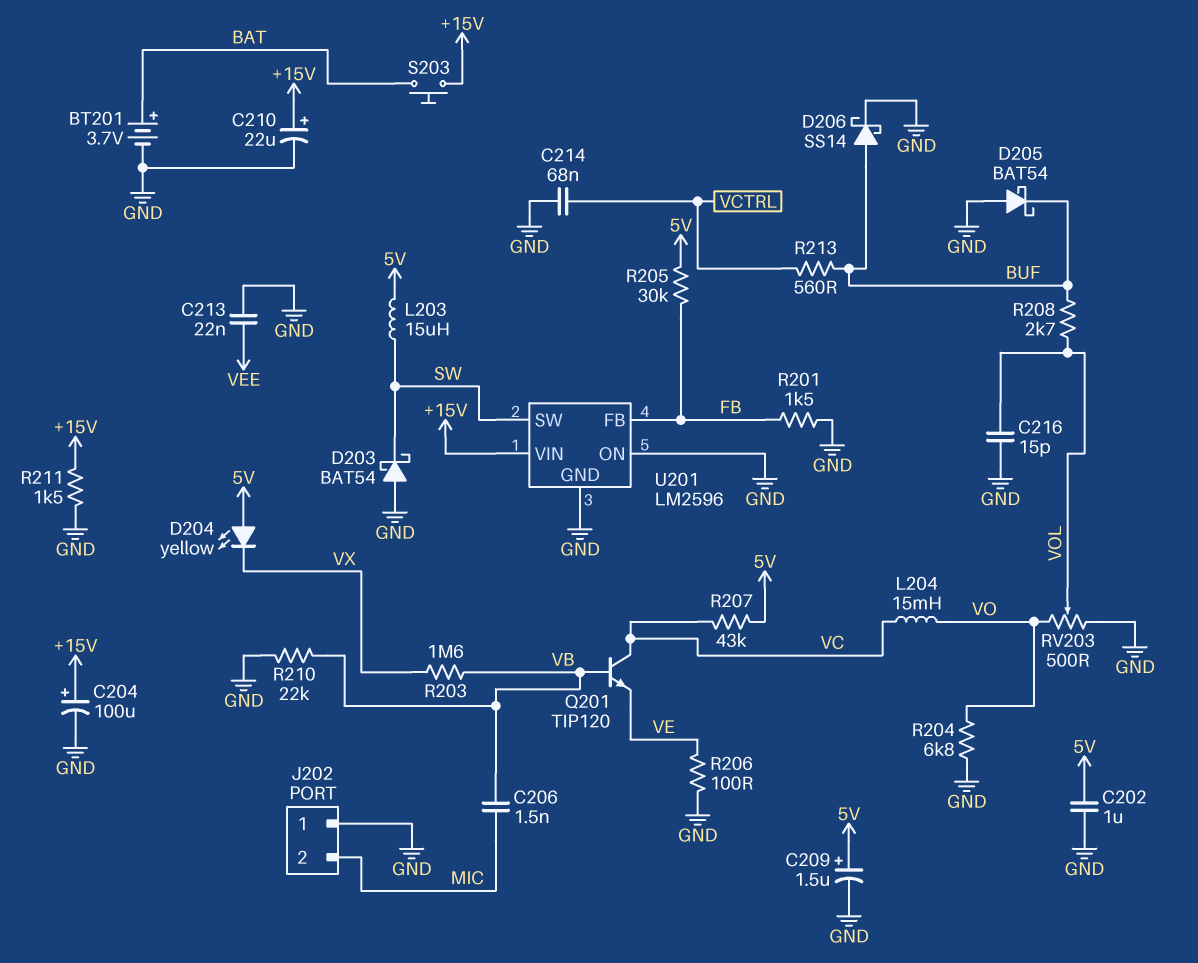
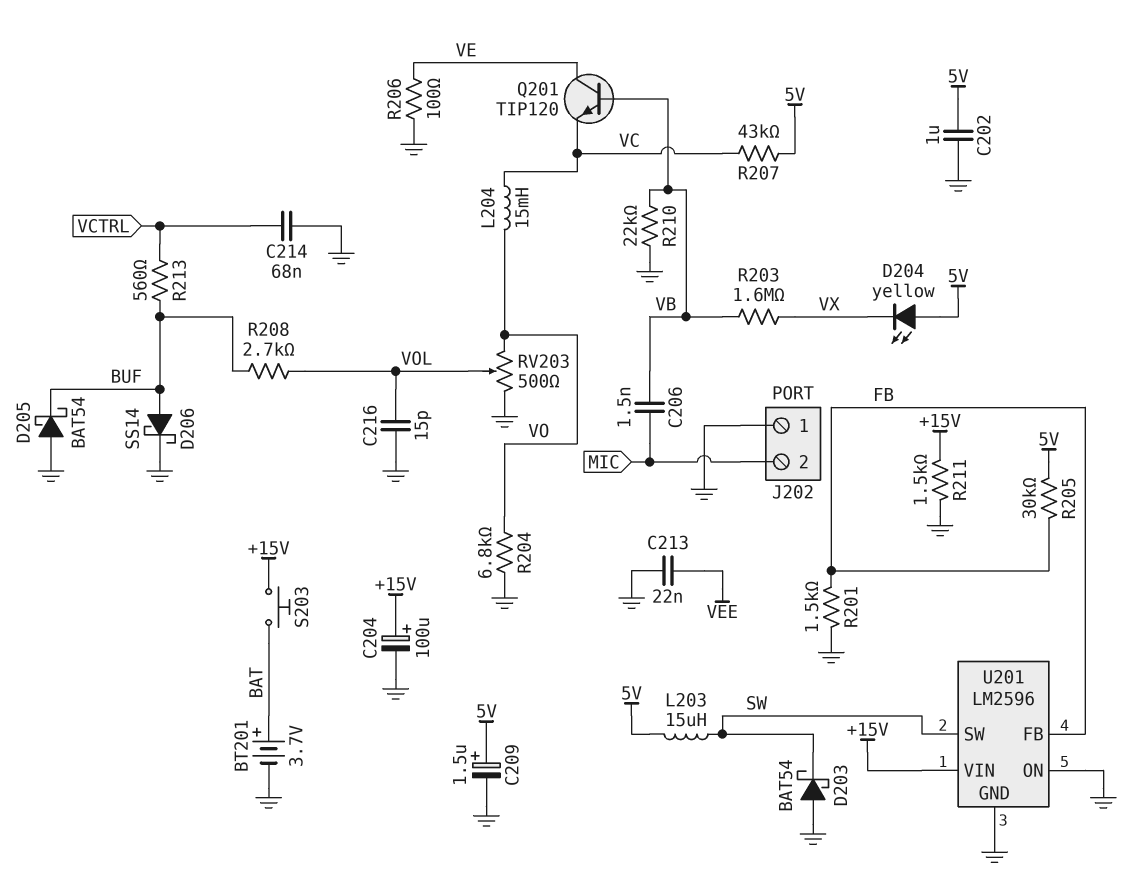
C210: 22uF (plus +15V, minus GND) -> none
Q201: NPN TIP120 (B VB, C VC, E VE) -> NPN TIP120 (B VB, C VE, E VC)

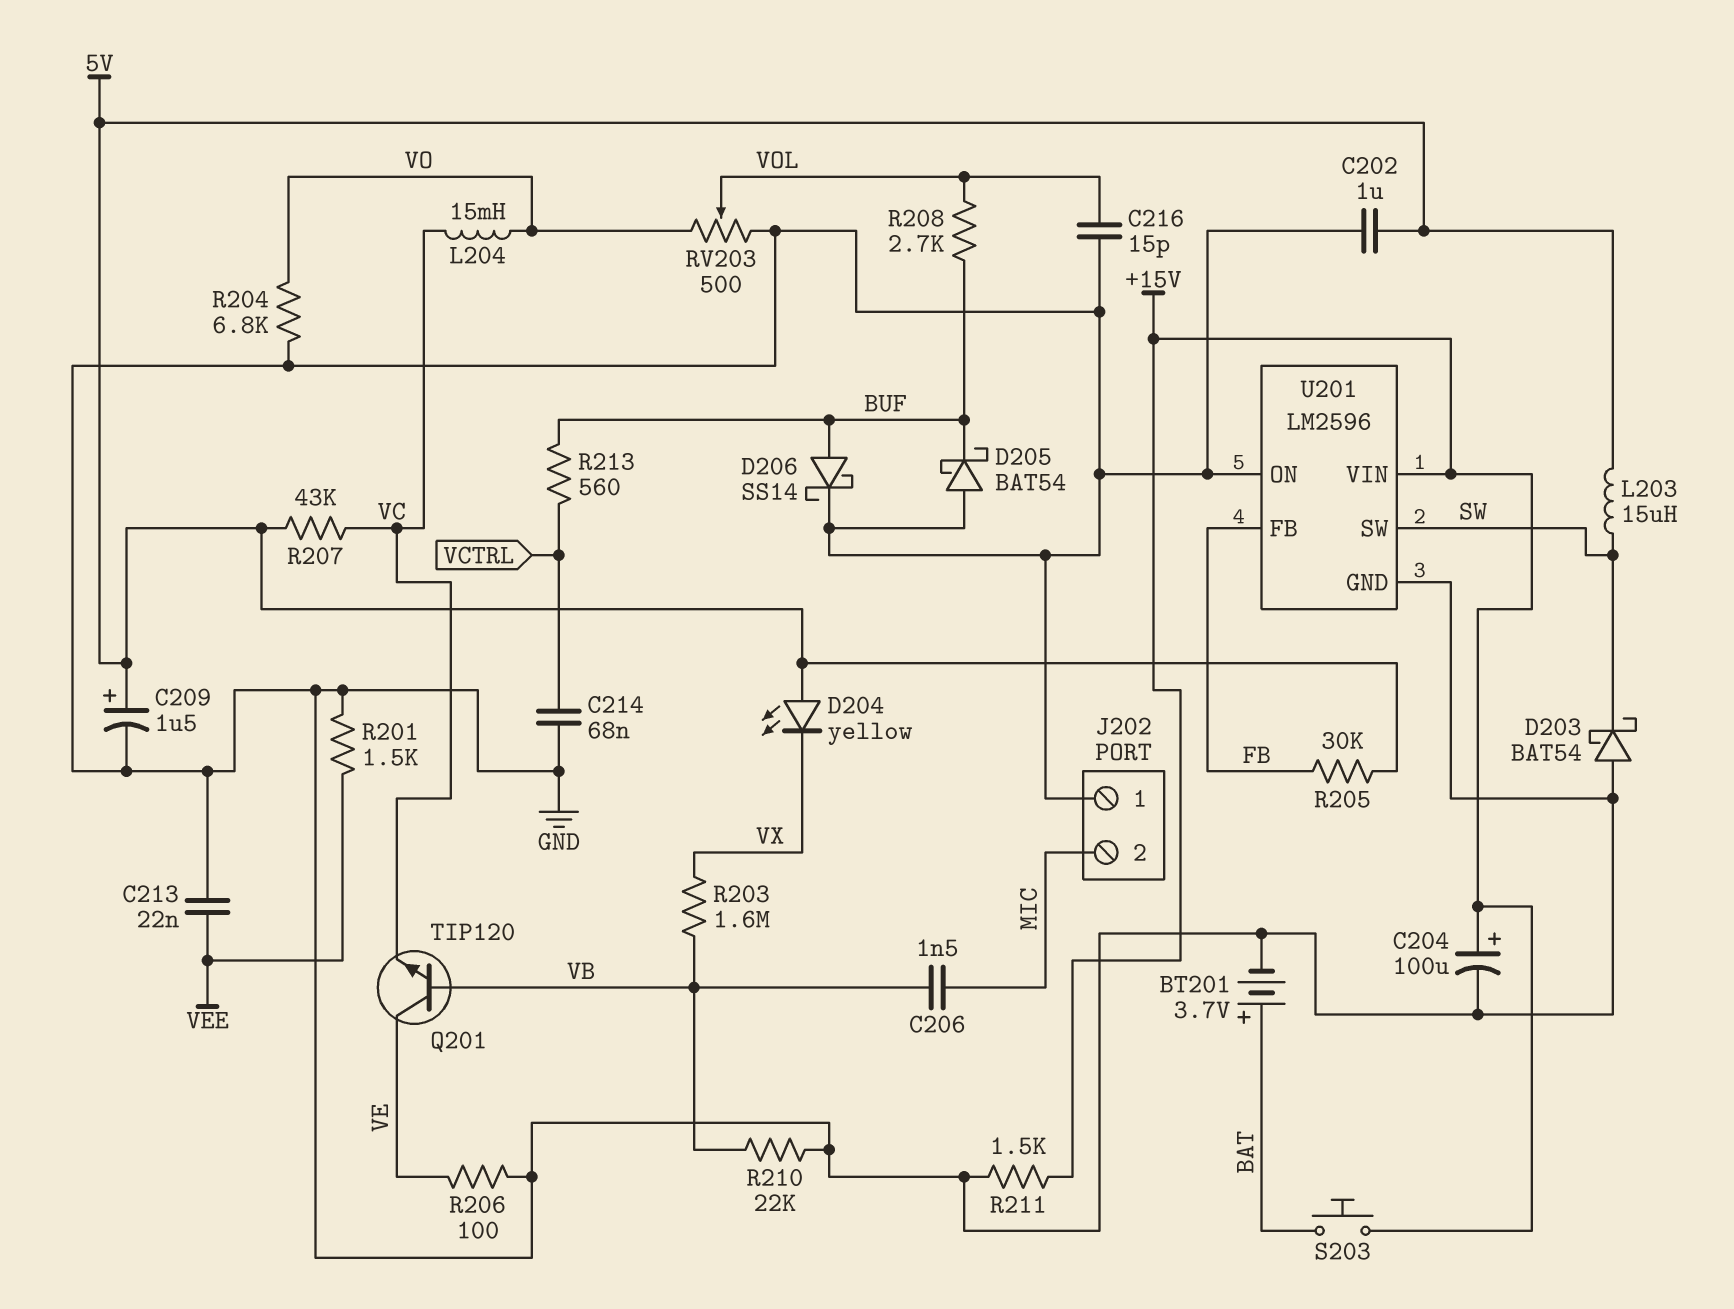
R201: 1.5k (FB, GND) -> 1.5k (GND, VEE)

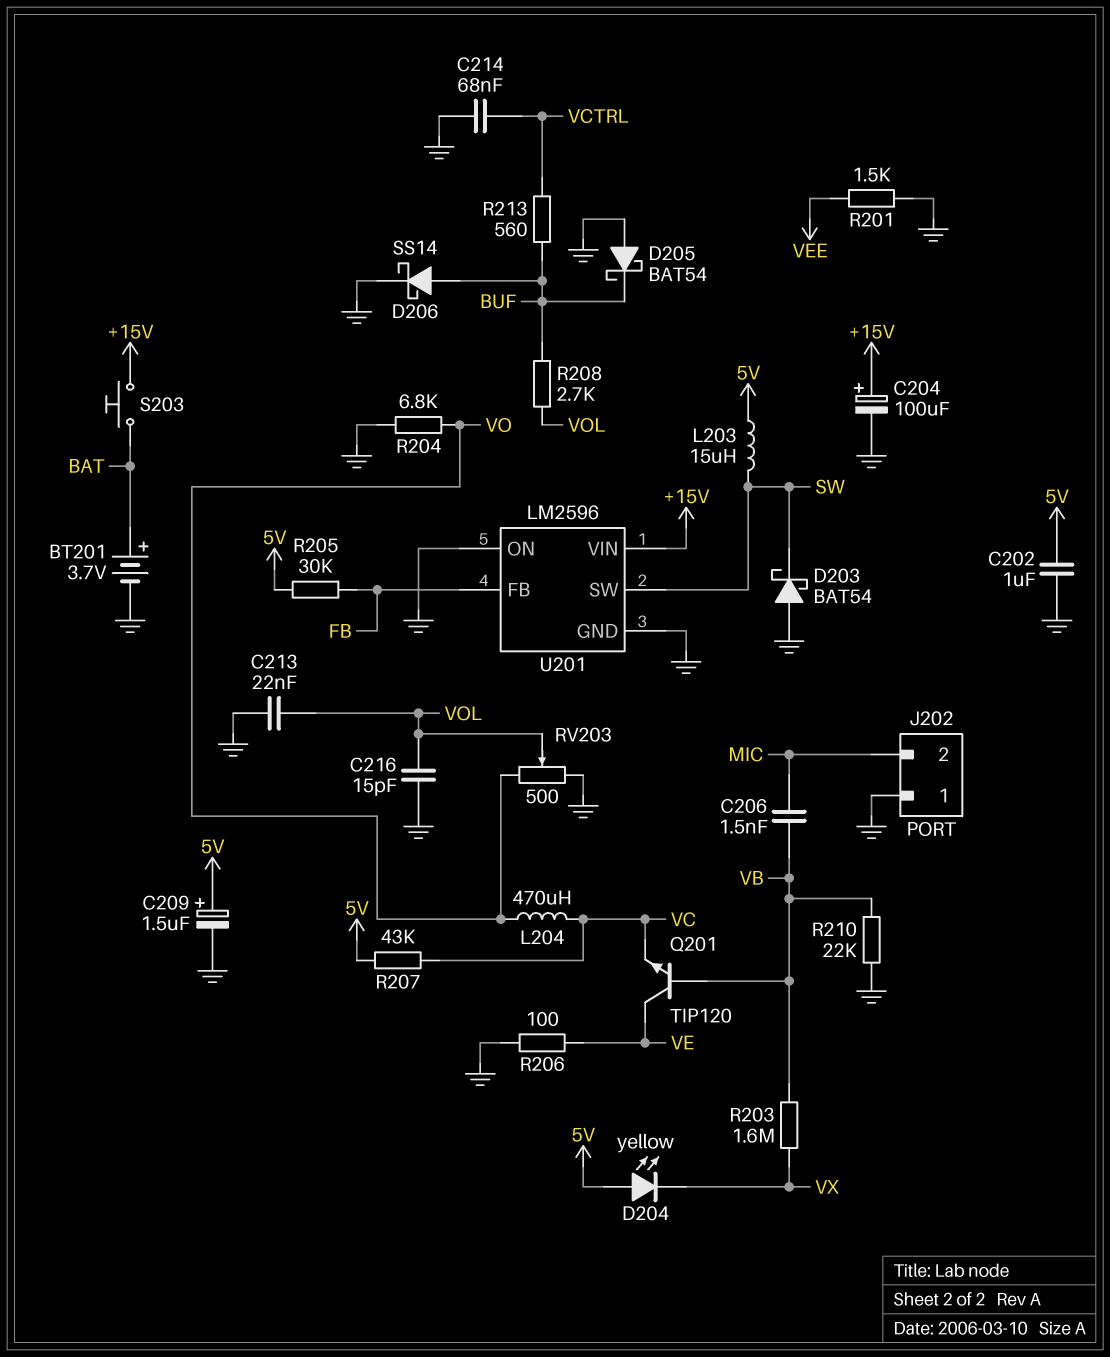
C213: 22nF (GND, VEE) -> 22nF (GND, VOL)
L204: 15mH (VC, VO) -> 470uH (VC, VO)
R211: 1.5k (+15V, GND) -> none

